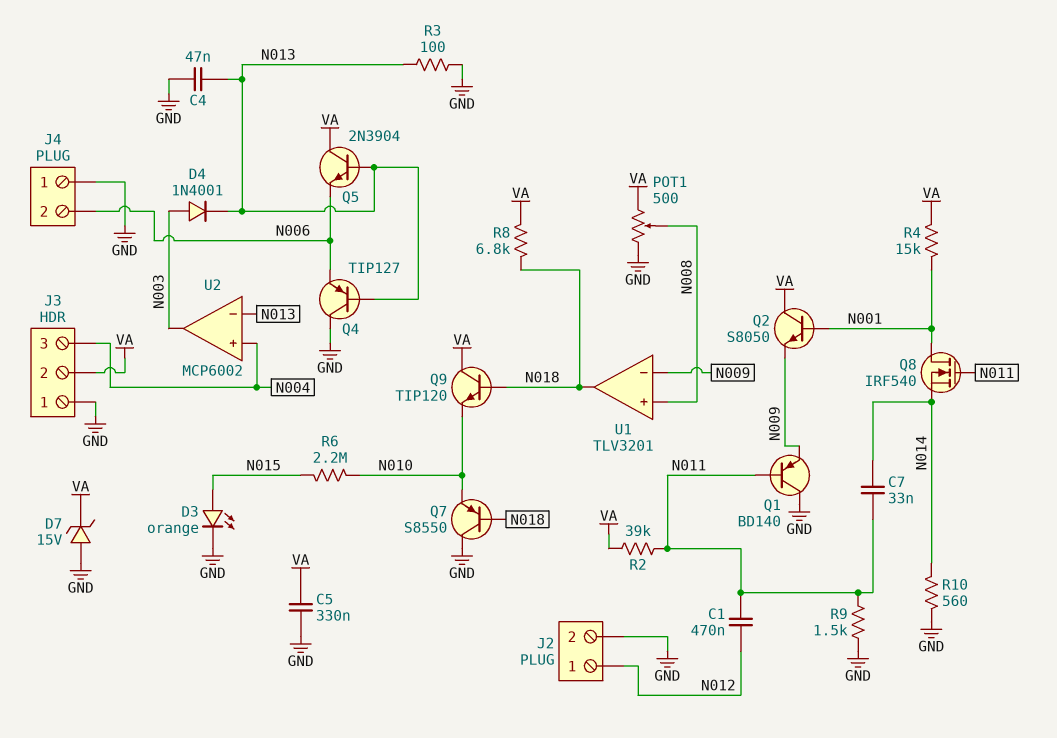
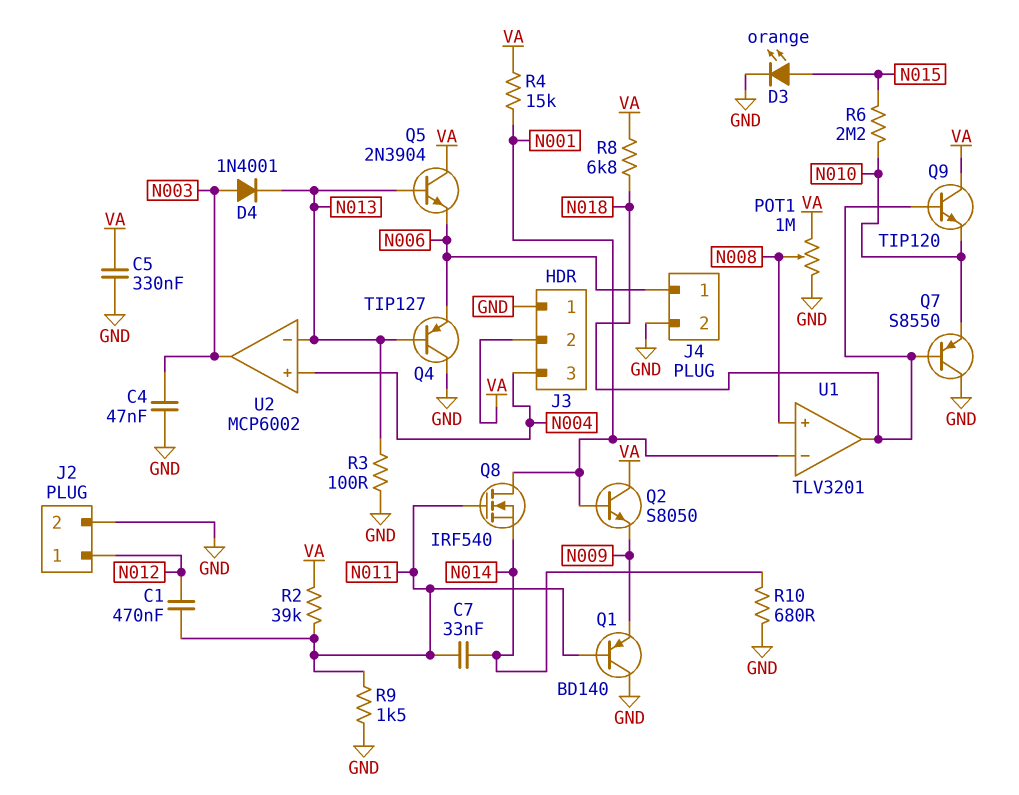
C4: 47nF (GND, N013) -> 47nF (GND, N003)
D7: zener 15V (A GND, K VA) -> none
J4 pin 1: GND -> N006
J4 pin 2: N006 -> GND
POT1: 500 (GND, VA, wiper N008) -> 1M (GND, VA, wiper N008)
R10: 560 (GND, N014) -> 680 (GND, N014)
U1 pin in-: N009 -> N001

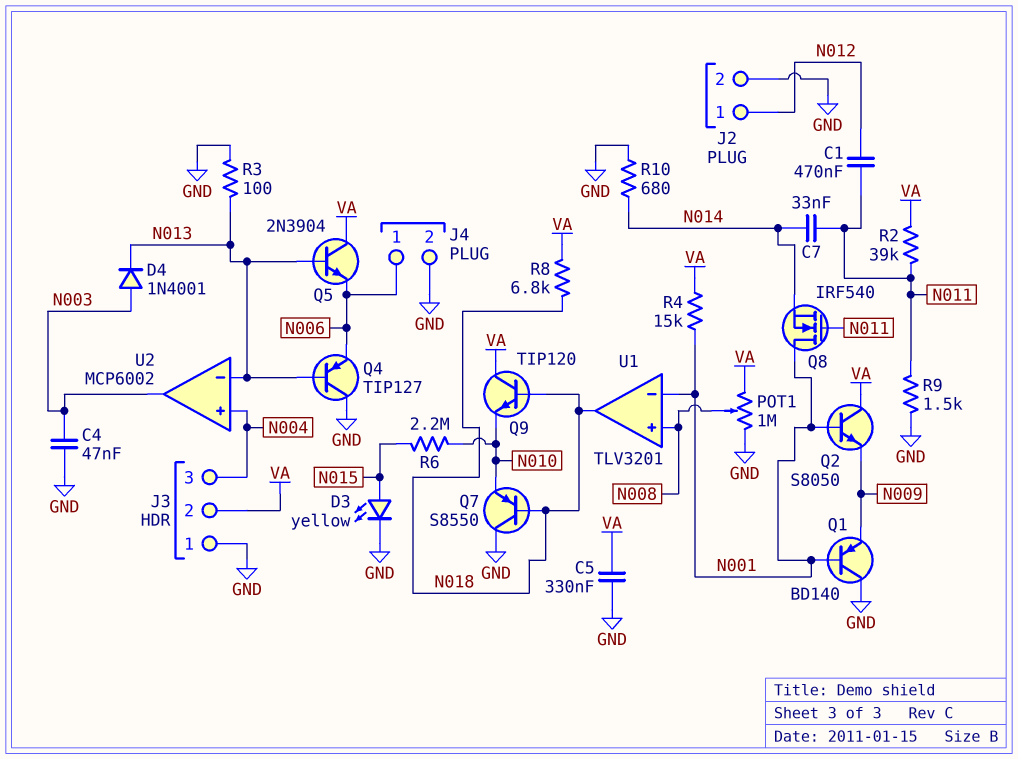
D3: LED orange (A N015, K GND) -> LED yellow (A N015, K GND)
Q1: PNP BD140 (B N011, C GND, E N009) -> PNP BD140 (B N001, C GND, E N009)

